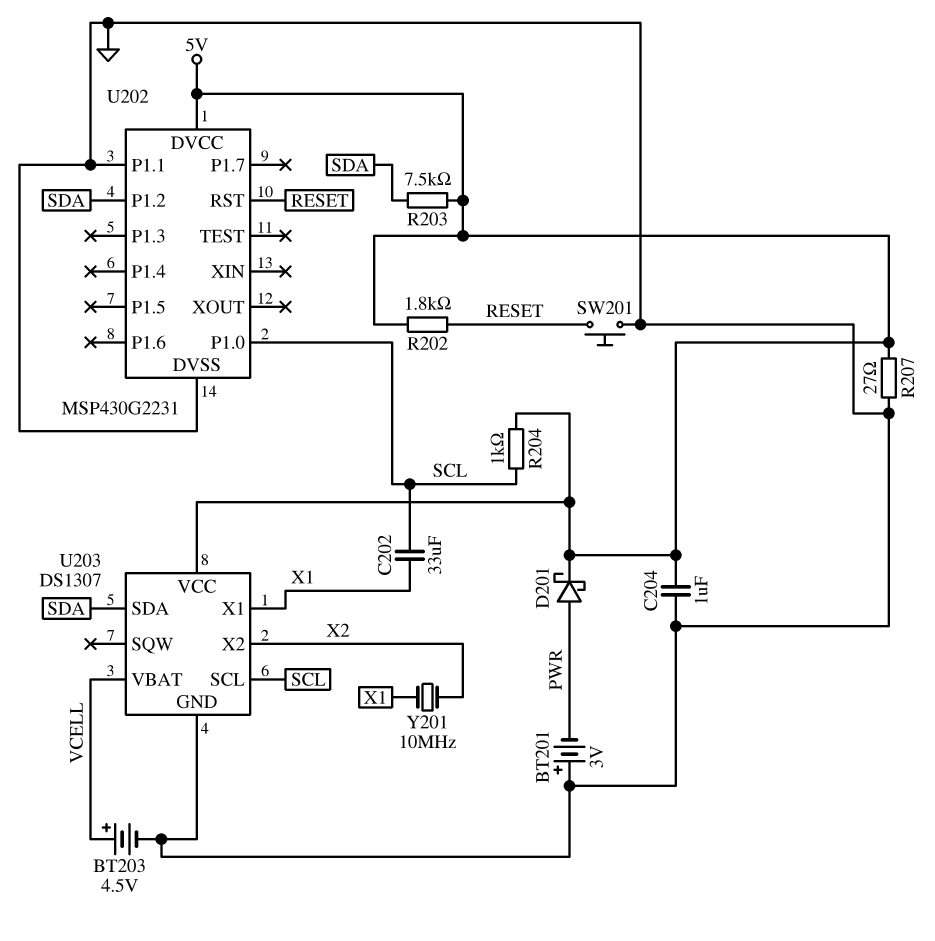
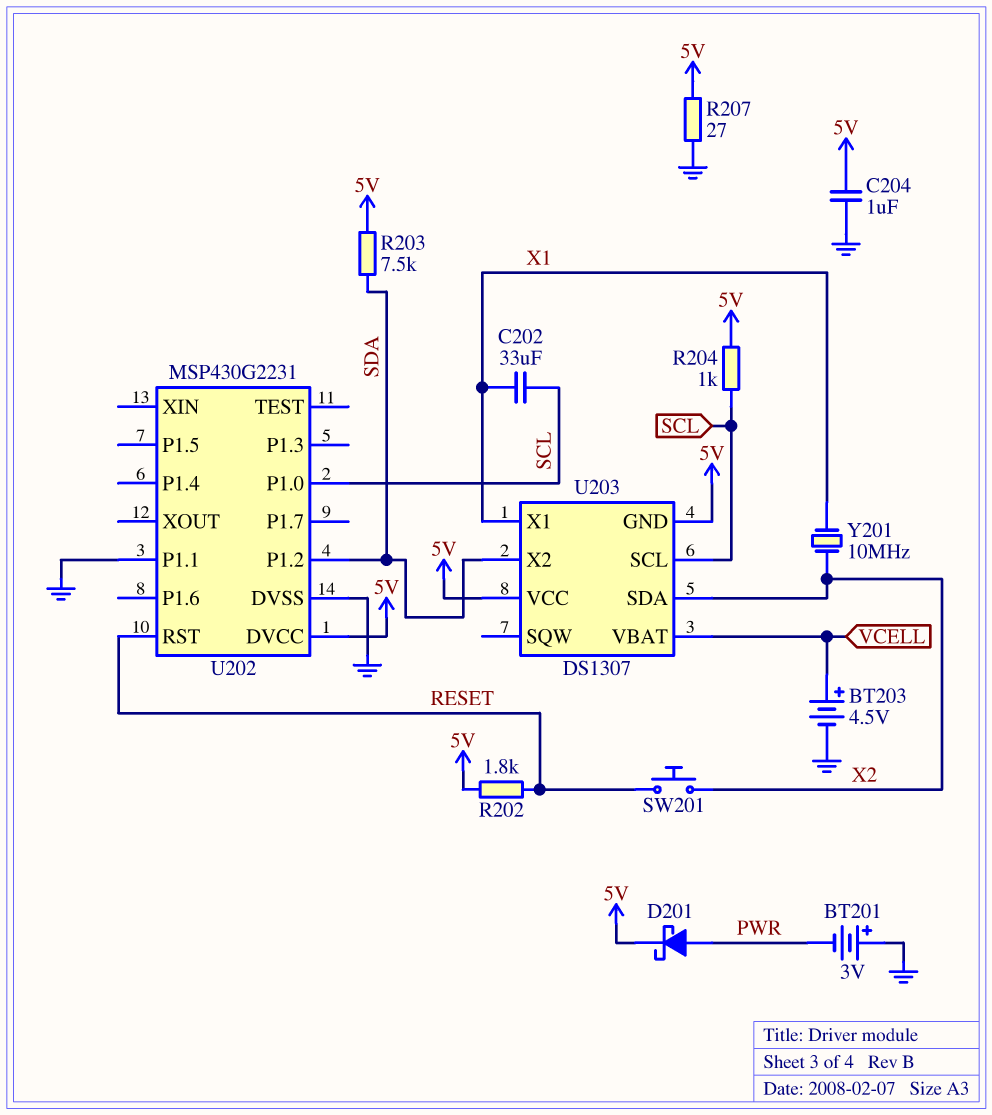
SW201: button (GND, RESET) -> button (RESET, X2)
U203 pin GND: GND -> 5V
U203 pin SDA: SDA -> X2
U203 pin X2: X2 -> SDA

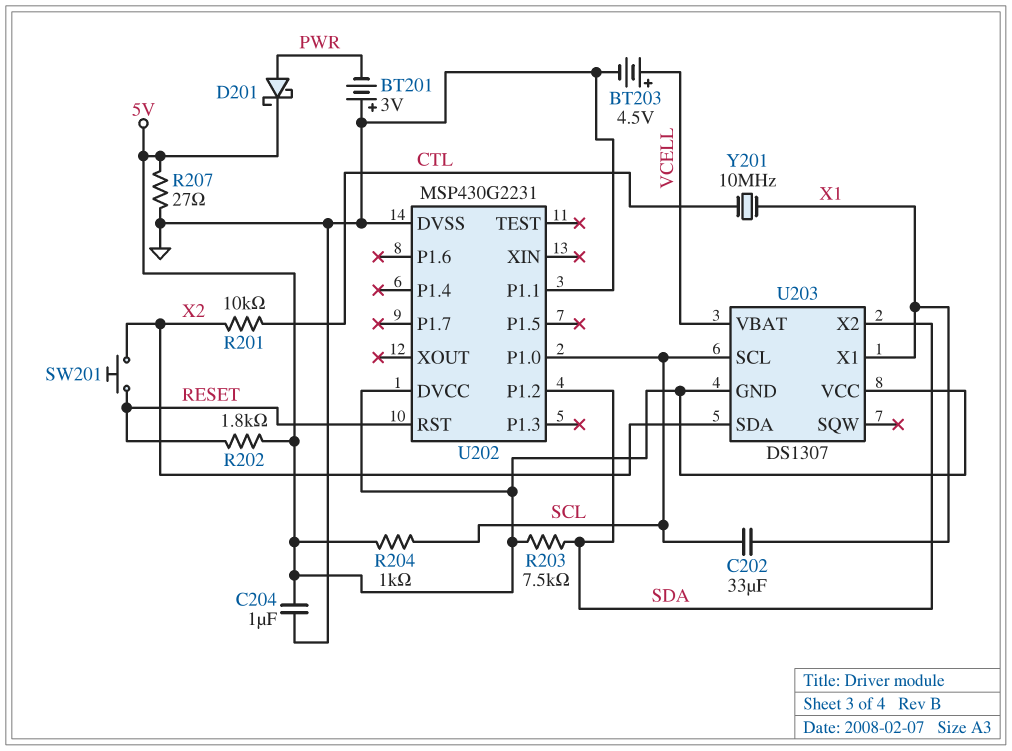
R201: none -> 10k (CTL, X2)
Y201: 10MHz (X1, X2) -> 10MHz (CTL, X1)

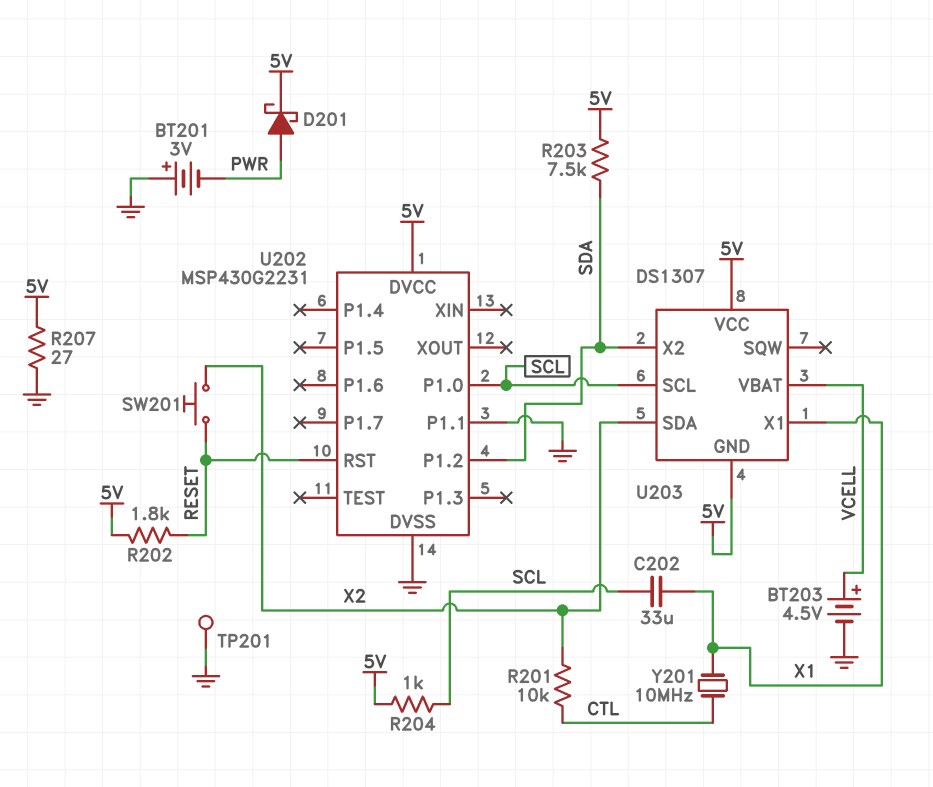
C204: 1uF (5V, GND) -> none
TP201: none -> test point (GND)

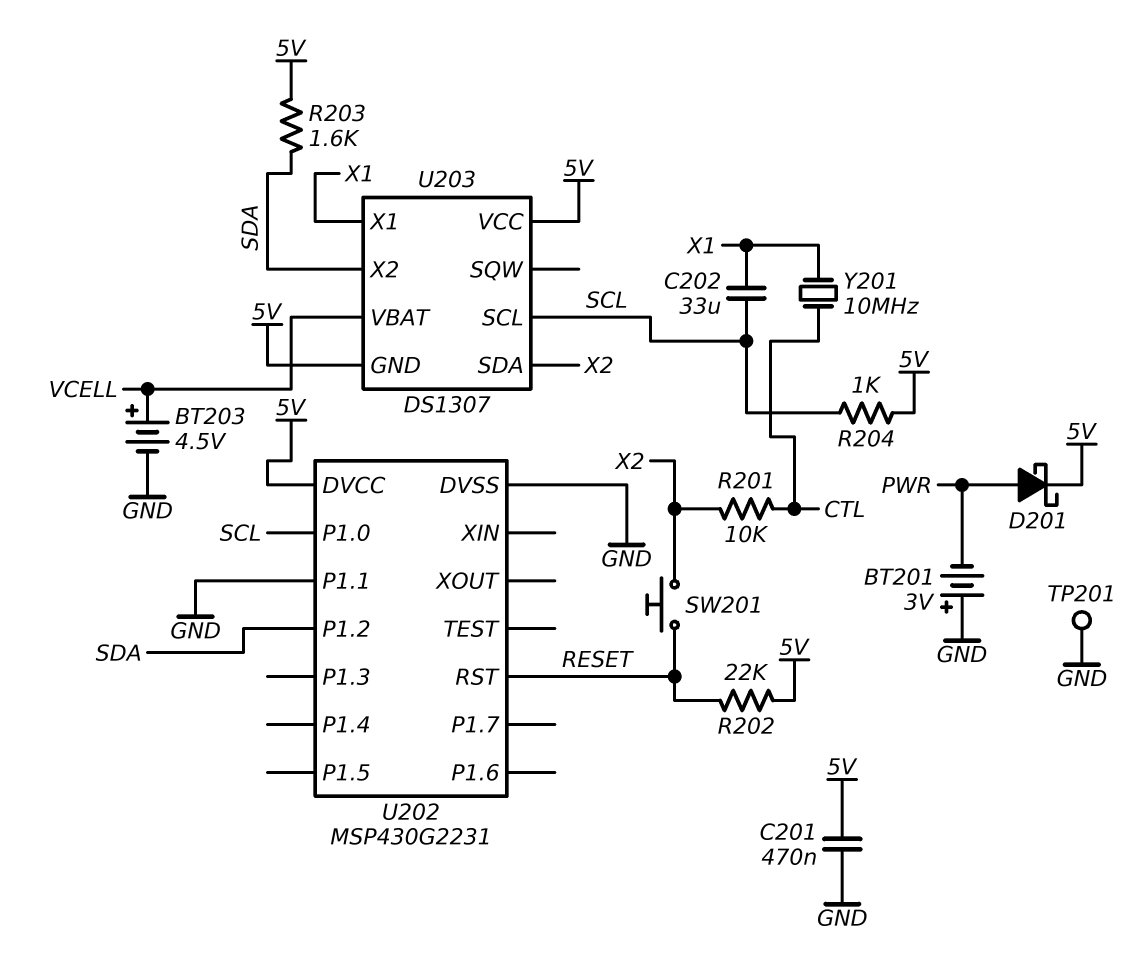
C201: none -> 470nF (5V, GND)
R202: 1.8k (5V, RESET) -> 22k (5V, RESET)
R203: 7.5k (5V, SDA) -> 1.6k (5V, SDA)
R207: 27 (5V, GND) -> none

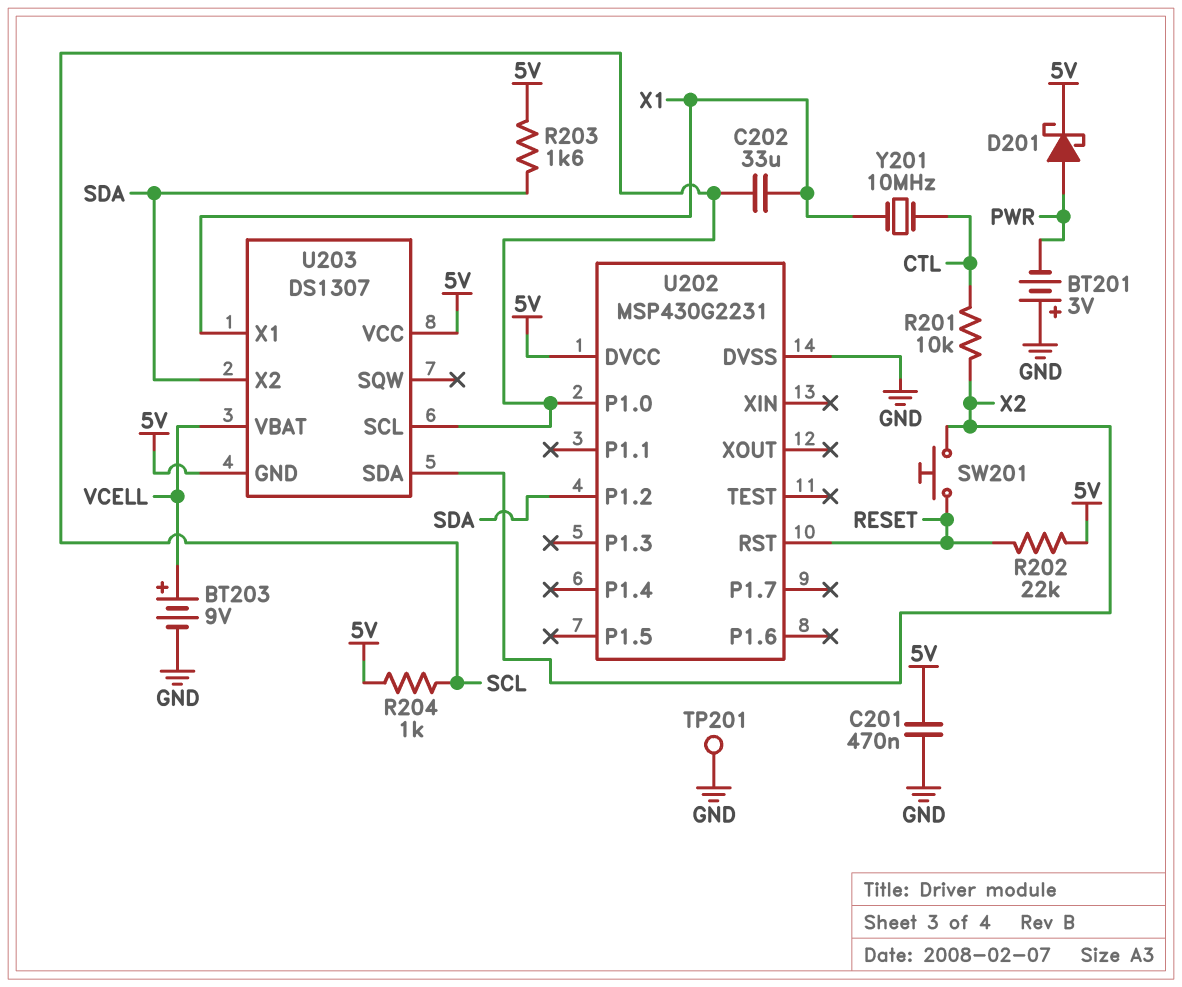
BT203: 4.5V (plus VCELL, minus GND) -> 9V (plus VCELL, minus GND)
U202 pin P1.1: GND -> none

